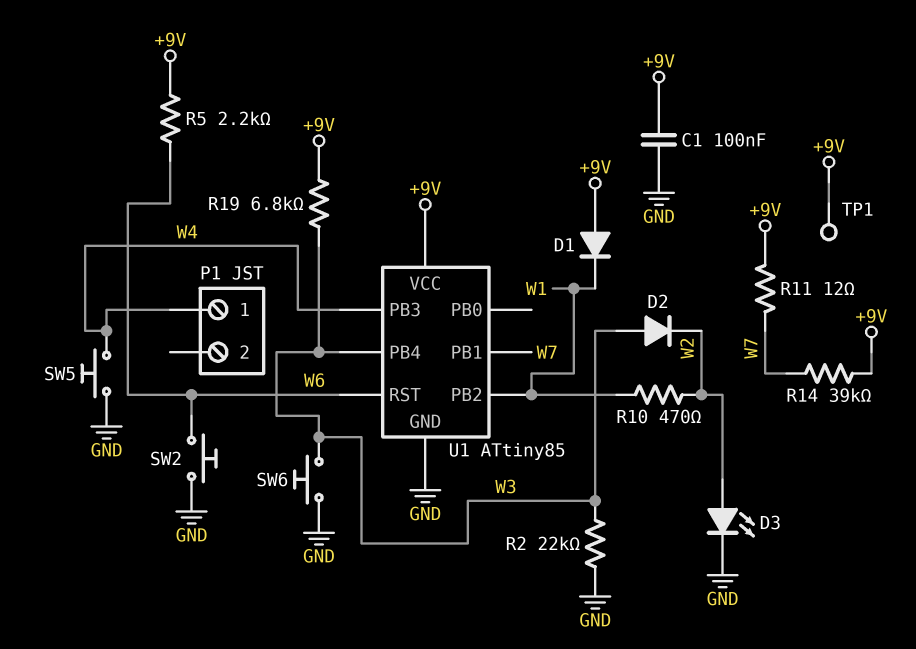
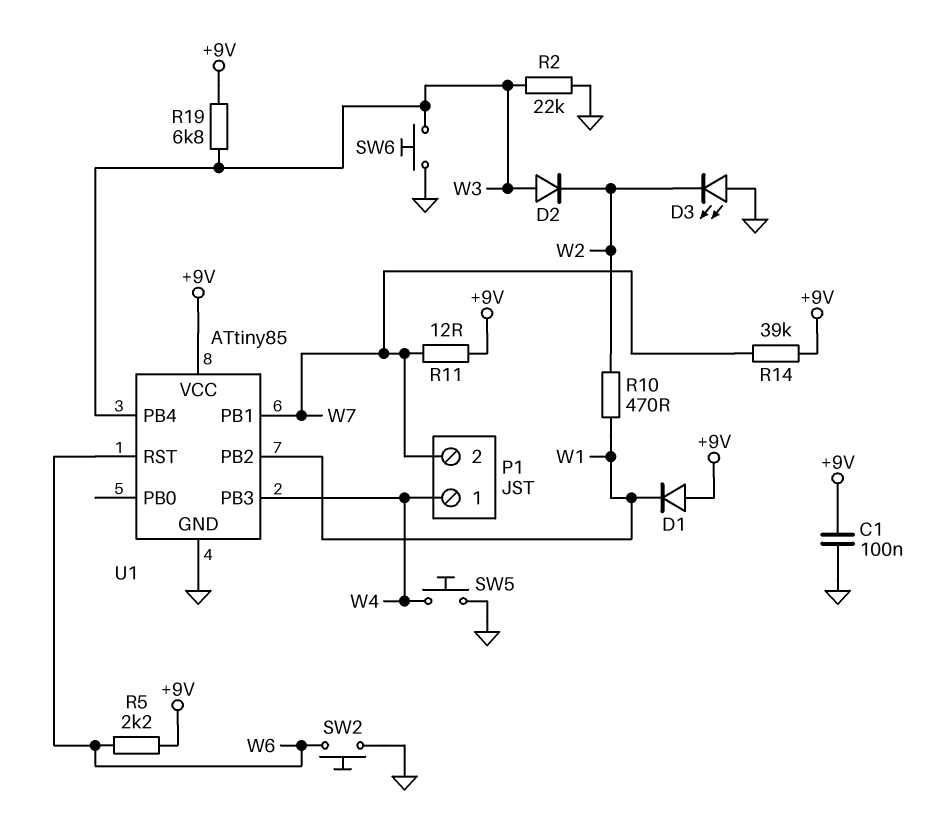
D3: LED (A W2, K GND) -> LED (A GND, K W2)
P1 pin 2: none -> W7
TP1: test point (+9V) -> none

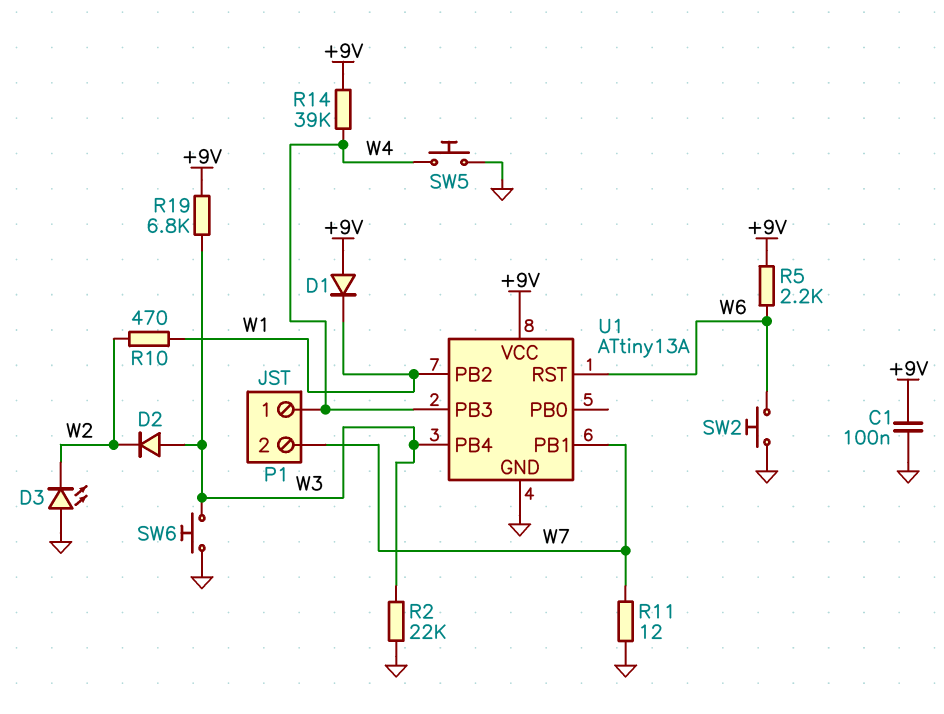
R11: 12 (+9V, W7) -> 12 (GND, W7)
R14: 39k (+9V, W7) -> 39k (+9V, W4)
U1: ATtiny85 -> ATtiny13A

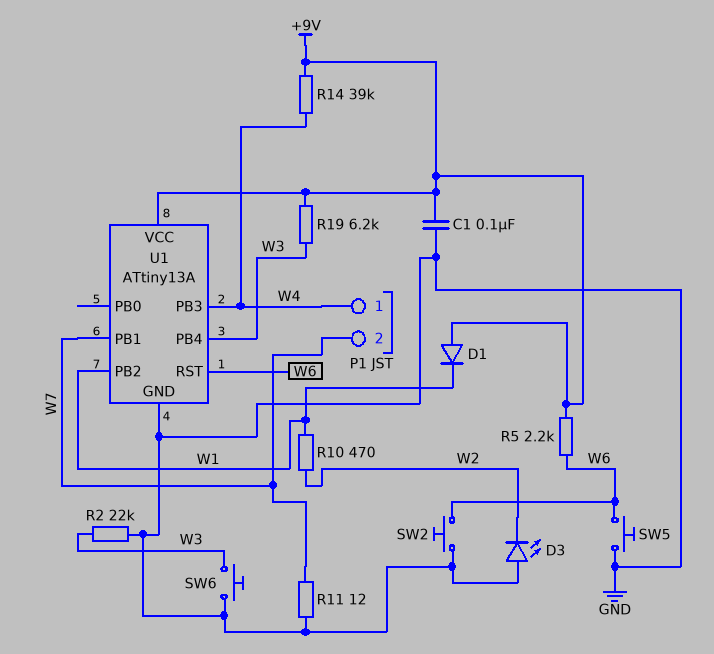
D2: diode (A W3, K W2) -> none
R19: 6.8k (+9V, W3) -> 6.2k (+9V, W3)
SW5: button (GND, W4) -> button (GND, W6)

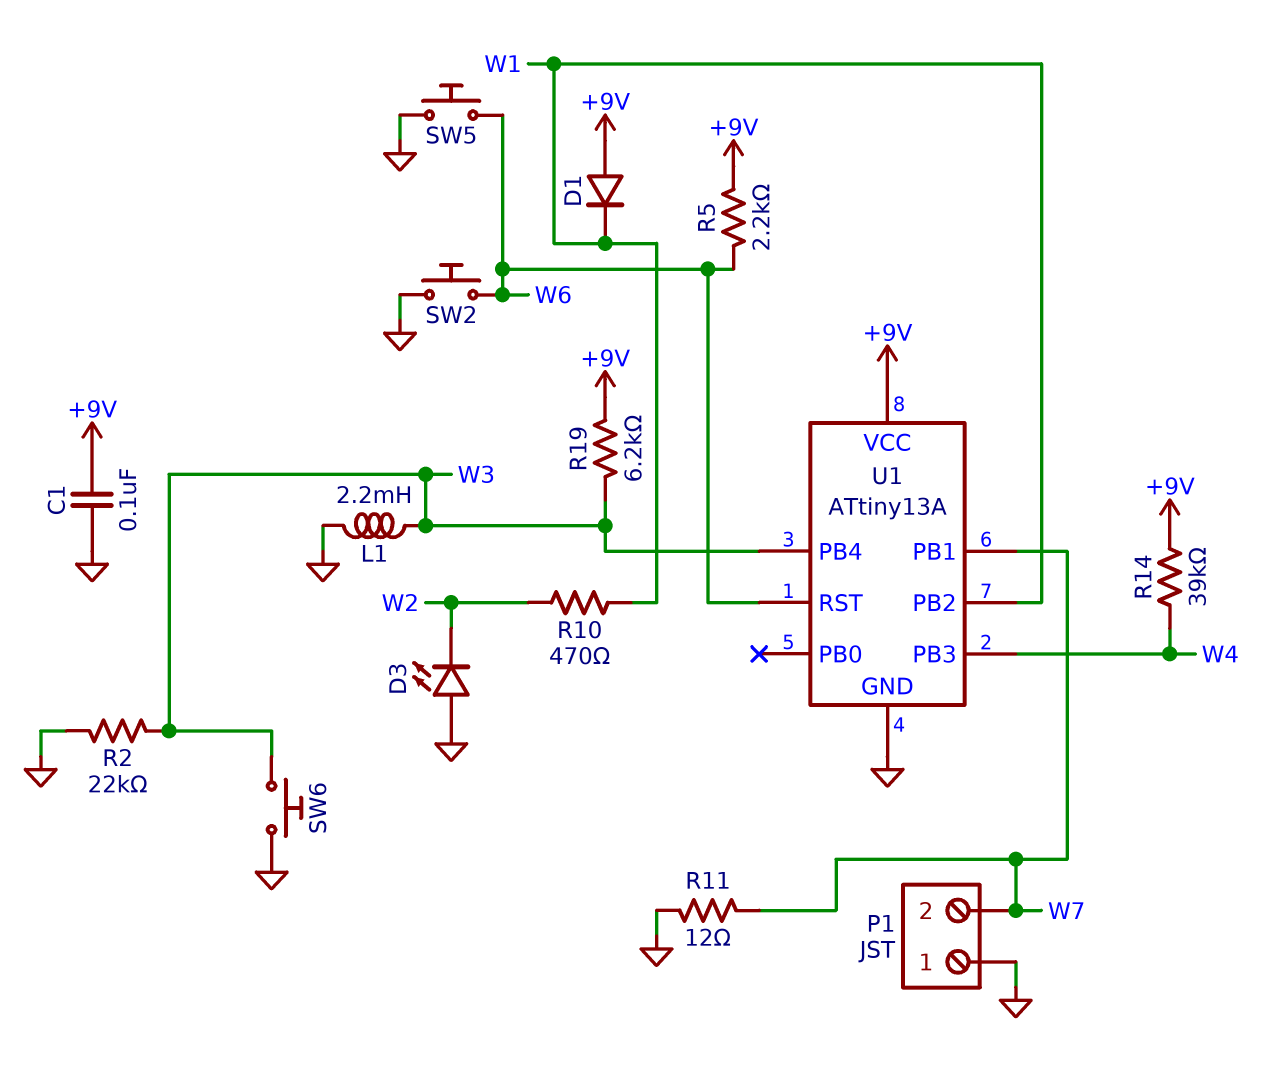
L1: none -> 2.2mH (GND, W3)
P1 pin 1: W4 -> GND

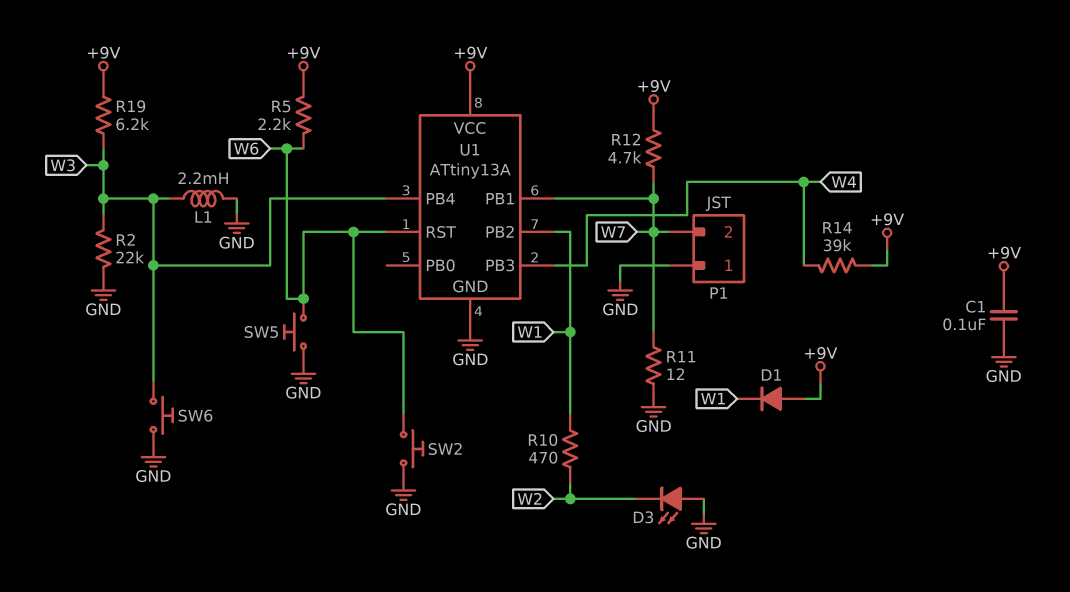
R12: none -> 4.7k (+9V, W7)

